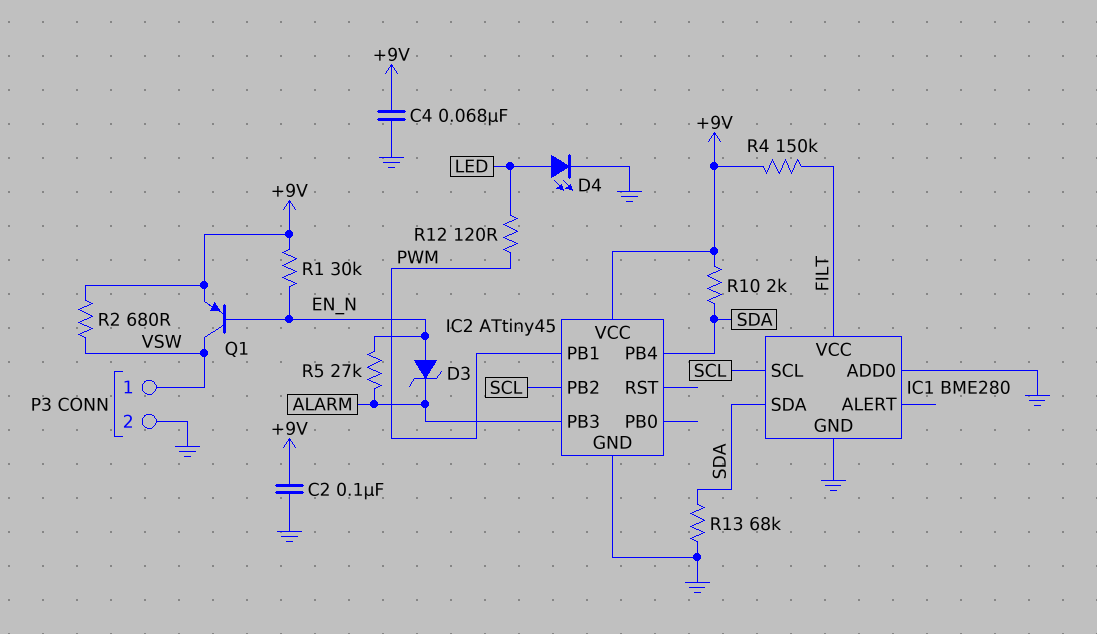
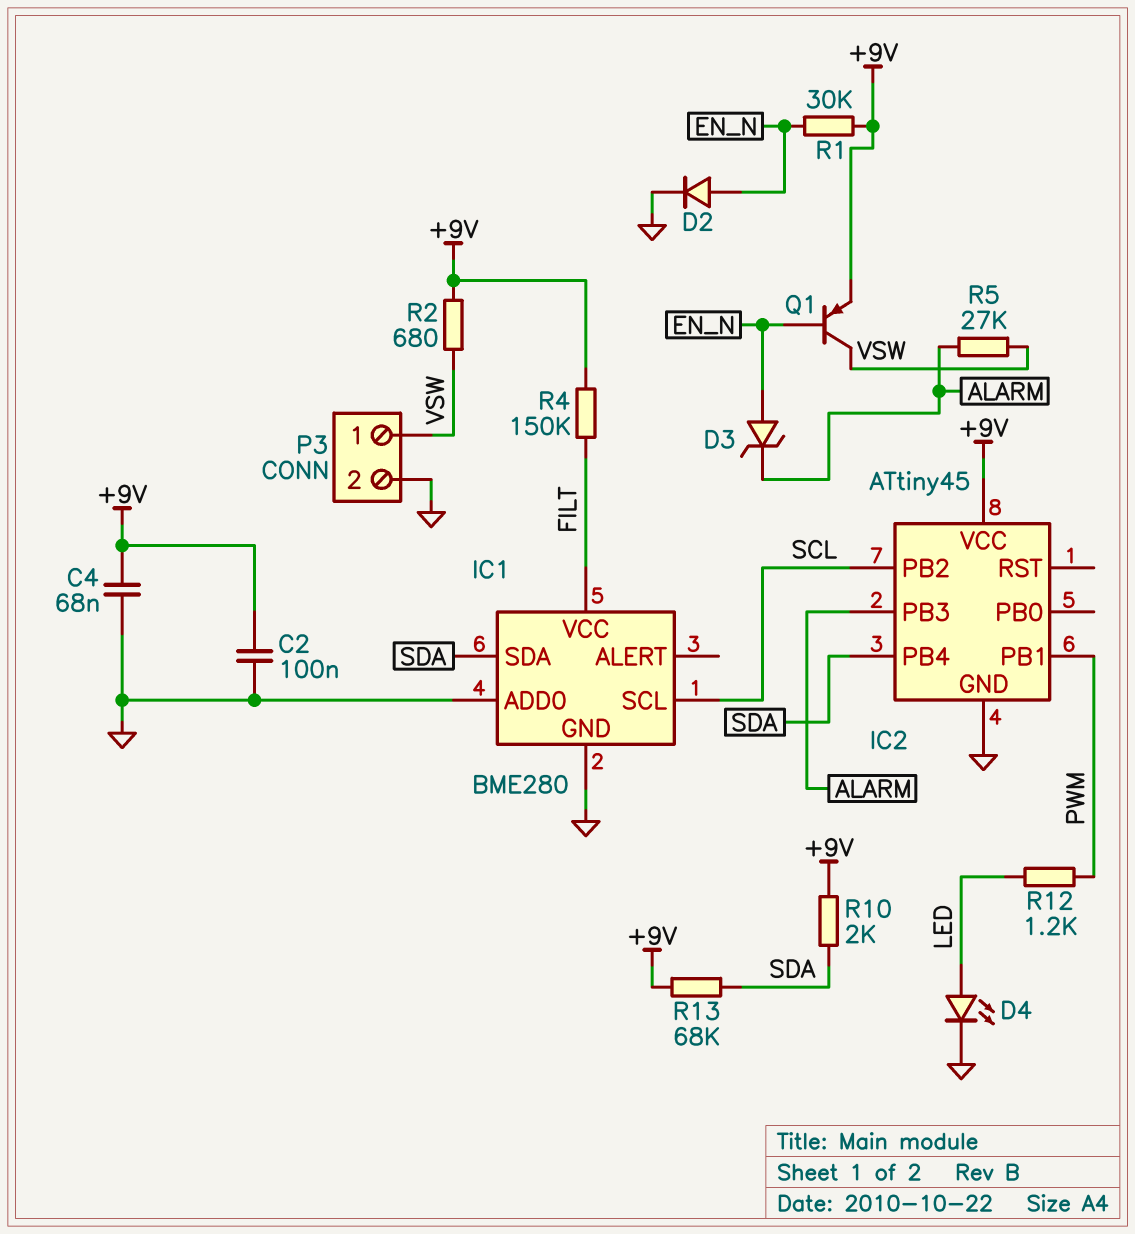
D2: none -> diode (A EN_N, K GND)
R5: 27k (ALARM, EN_N) -> 27k (ALARM, VSW)
R12: 120 (LED, PWM) -> 1.2k (LED, PWM)
R13: 68k (GND, SDA) -> 68k (+9V, SDA)

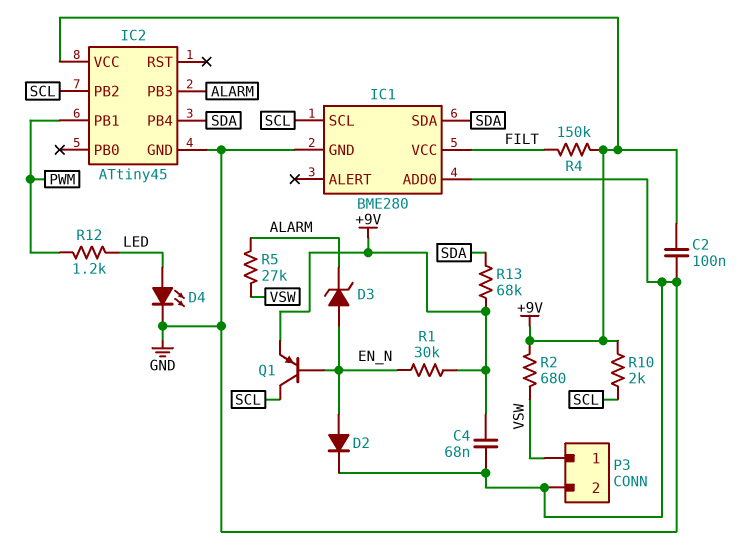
Q1: PNP (B EN_N, C VSW, E +9V) -> PNP (B EN_N, C SCL, E +9V)
R10: 2k (+9V, SDA) -> 2k (+9V, SCL)

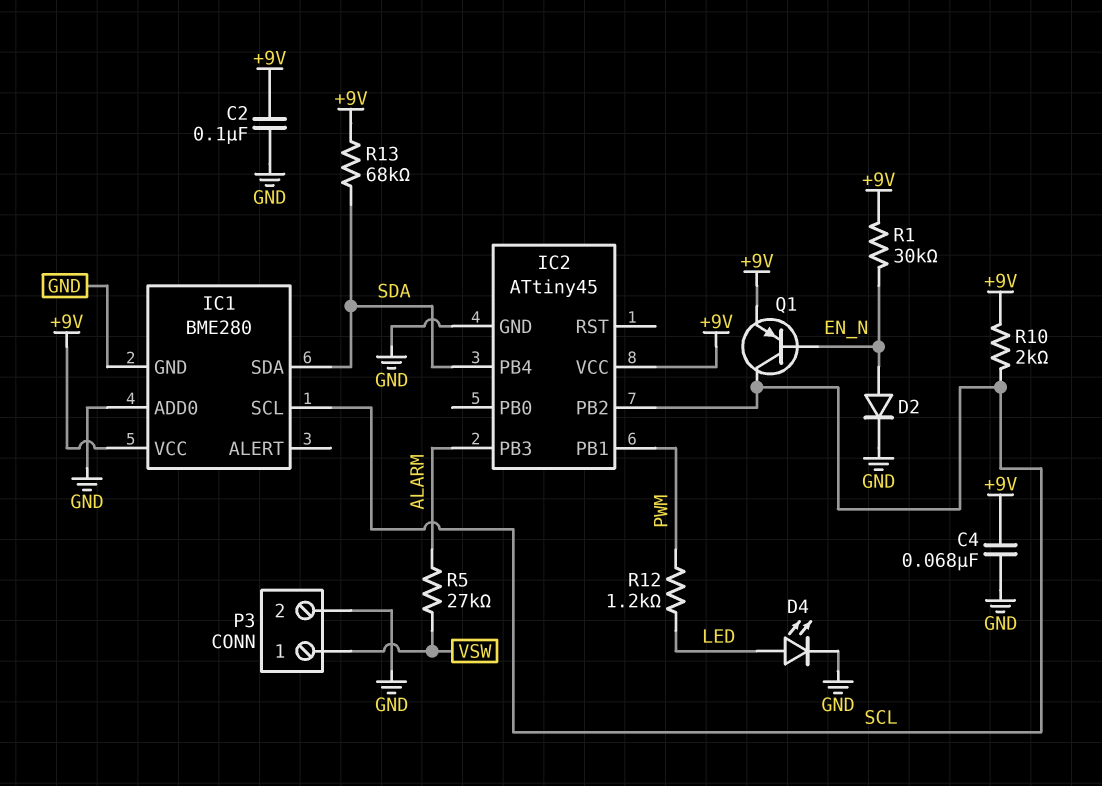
D3: zener (A EN_N, K ALARM) -> none
IC1 pin VCC: FILT -> +9V
R2: 680 (+9V, VSW) -> none
R4: 150k (+9V, FILT) -> none

